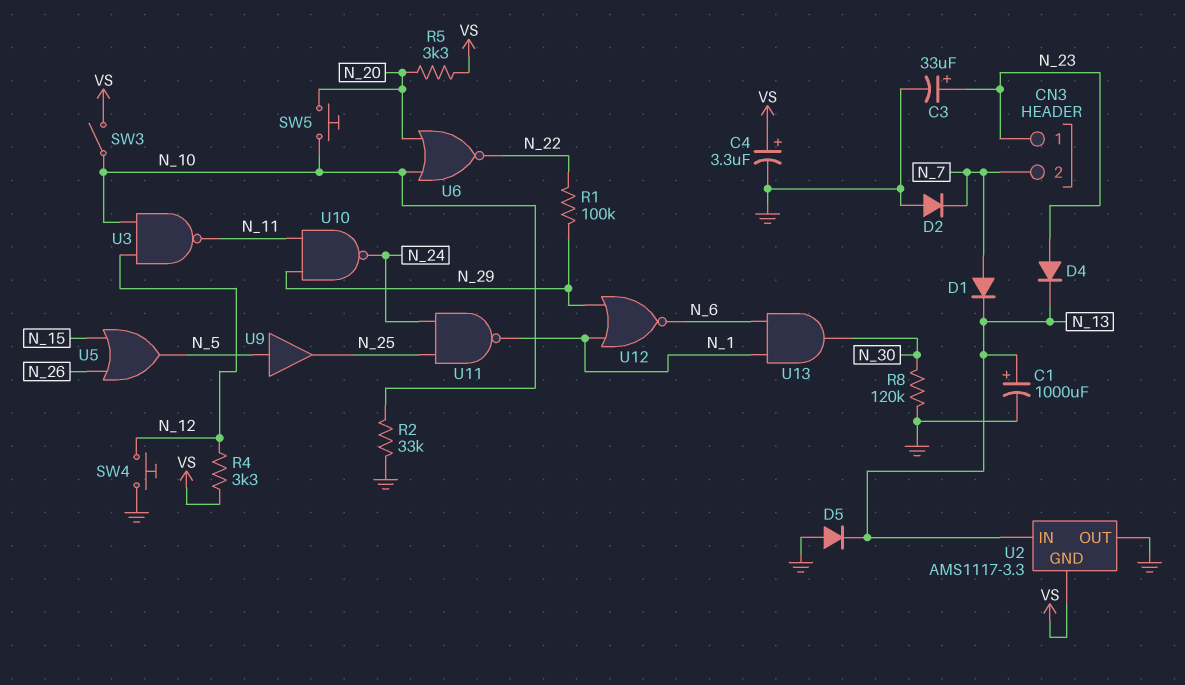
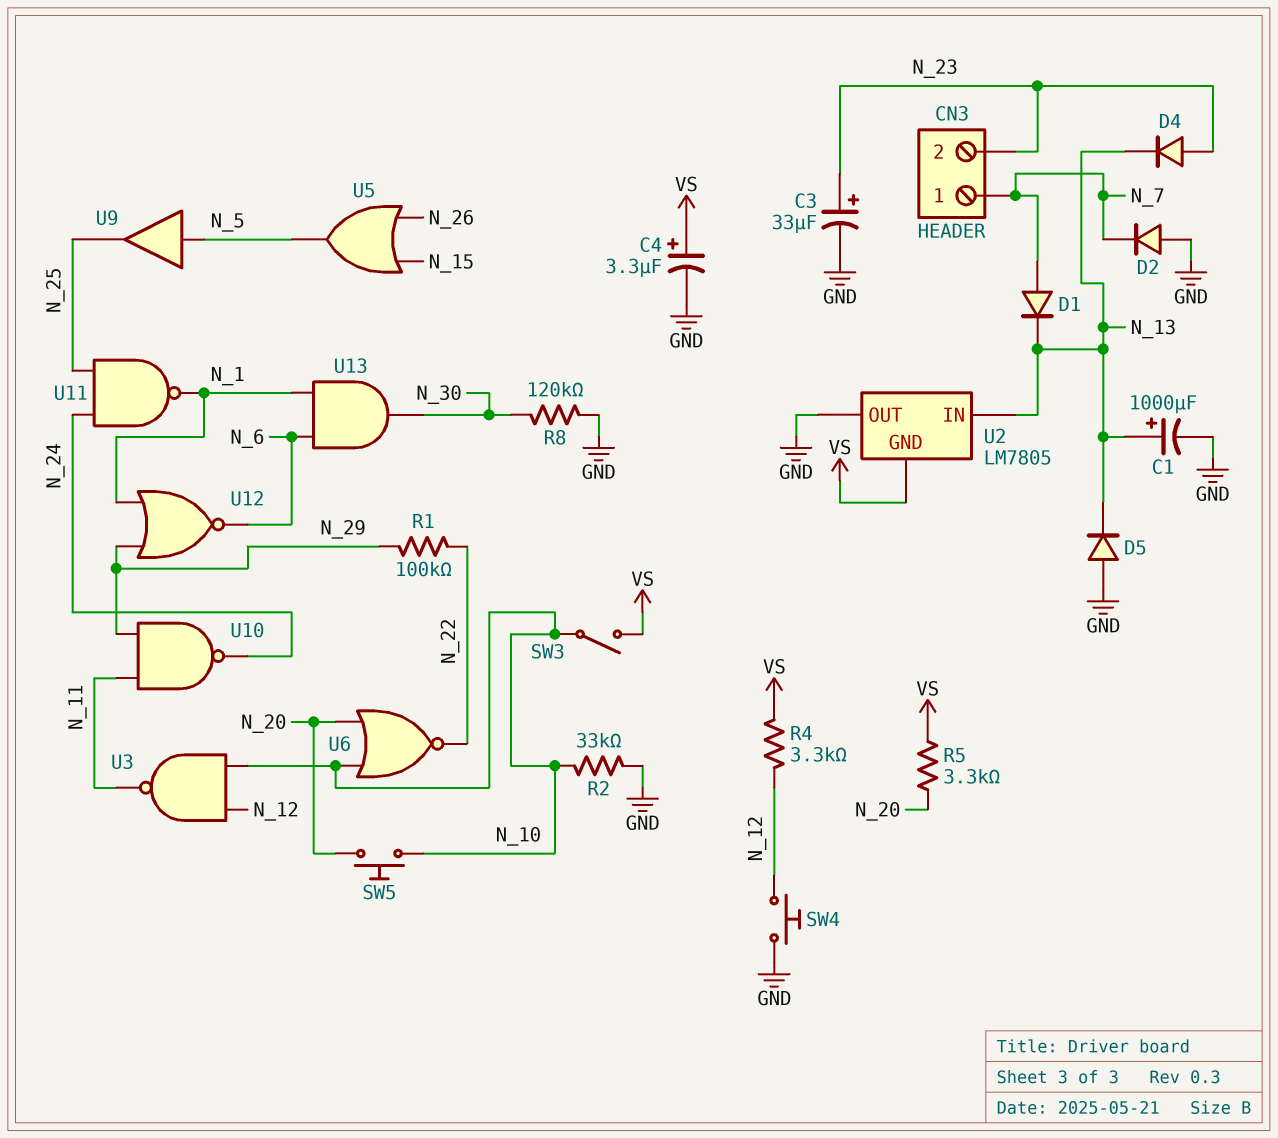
CN3 pin 1: N_23 -> N_7
CN3 pin 2: N_7 -> N_23
U2: AMS1117-3.3 -> LM7805

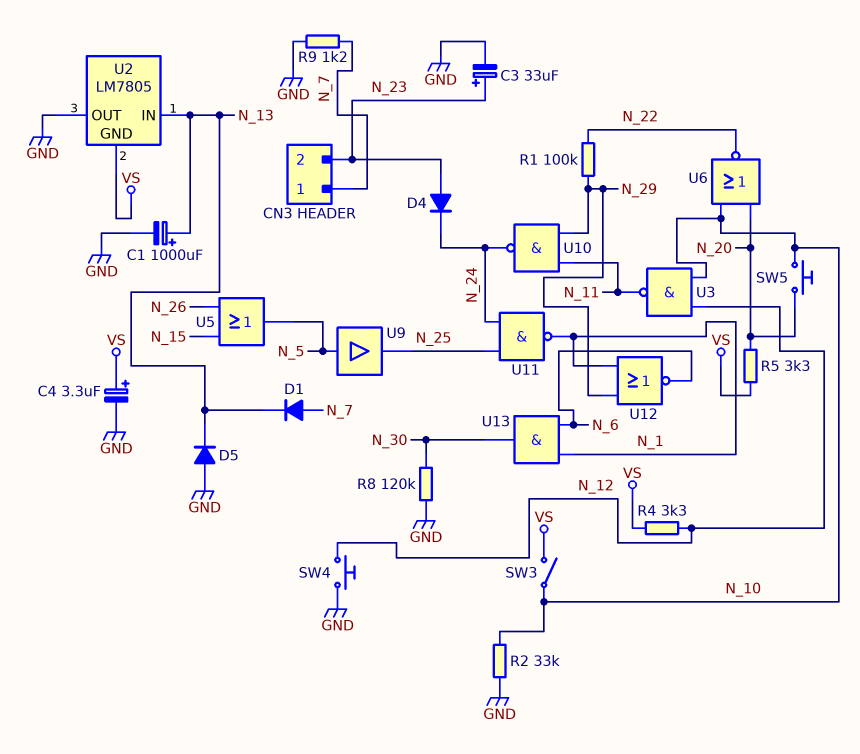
D2: diode (A GND, K N_7) -> none
D4: diode (A N_23, K N_13) -> diode (A N_23, K N_24)
R9: none -> 1.2k (GND, N_7)

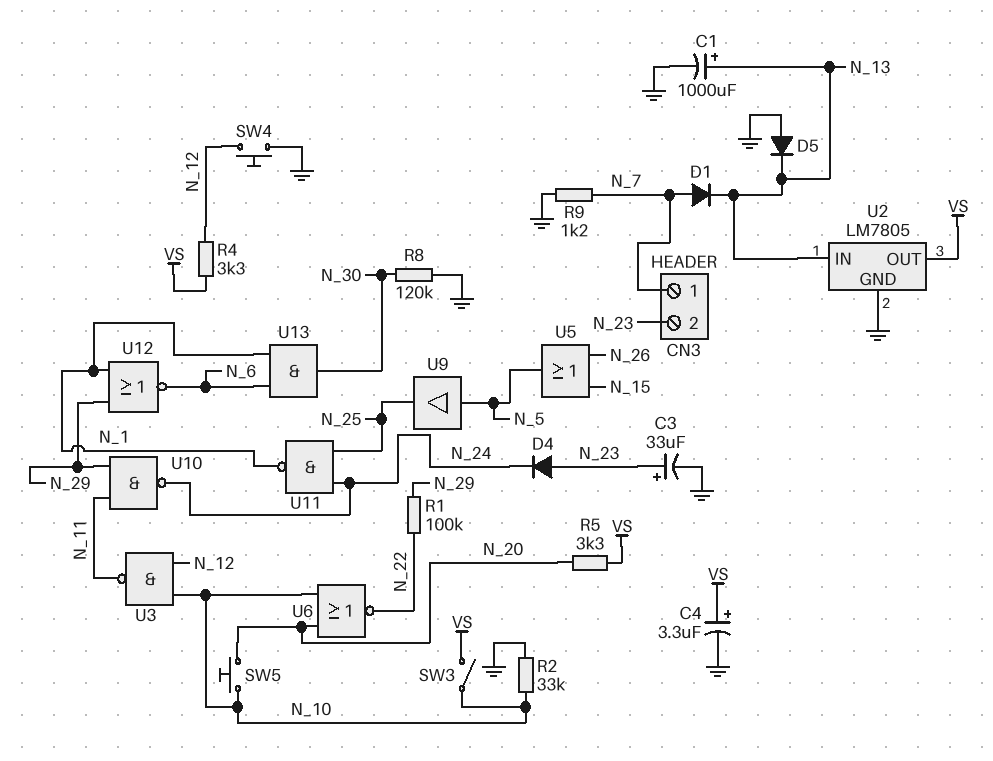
U2 pin GND: VS -> GND
U2 pin OUT: GND -> VS

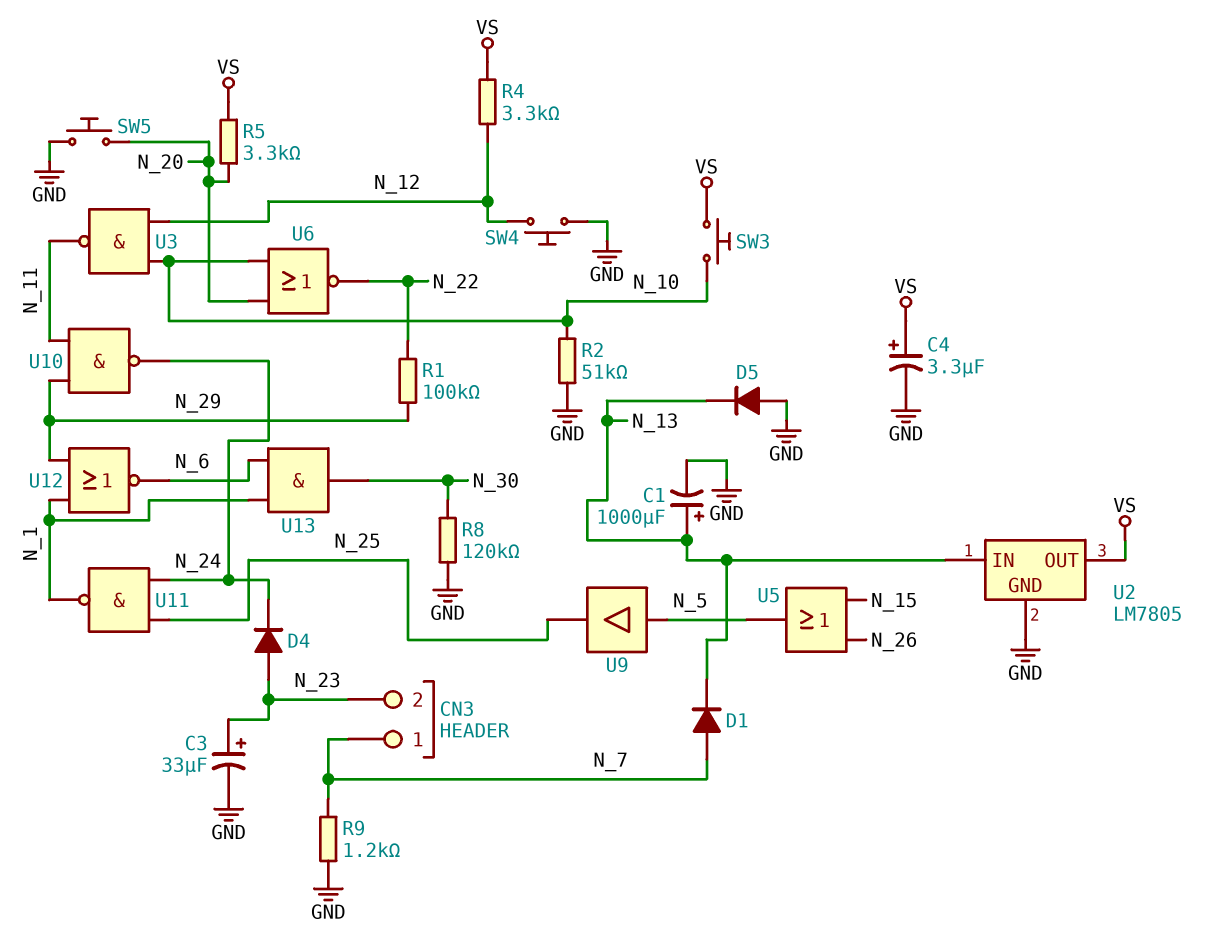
R2: 33k (GND, N_10) -> 51k (GND, N_10)
SW3: switch (N_10, VS) -> button (N_10, VS)
SW5: button (N_10, N_20) -> button (GND, N_20)

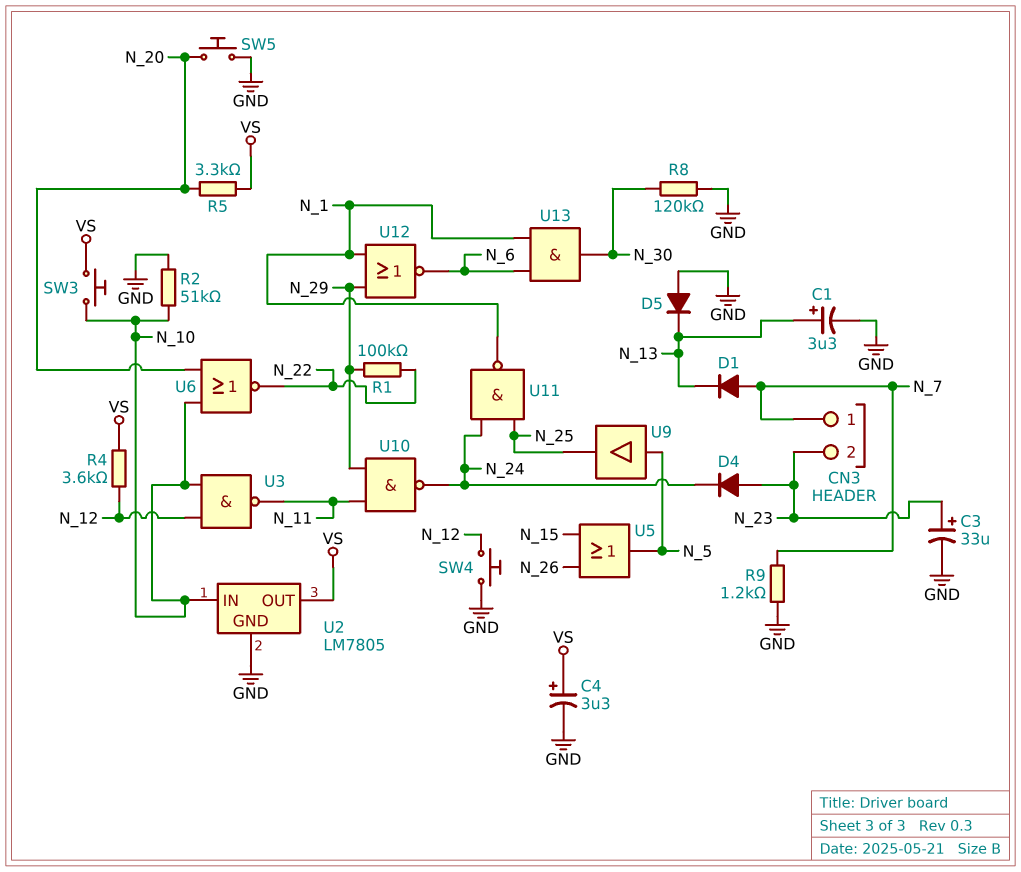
C1: 1000uF (plus N_13, minus GND) -> 3.3uF (plus N_13, minus GND)
R4: 3.3k (N_12, VS) -> 3.6k (N_12, VS)
U2 pin IN: N_13 -> N_10

